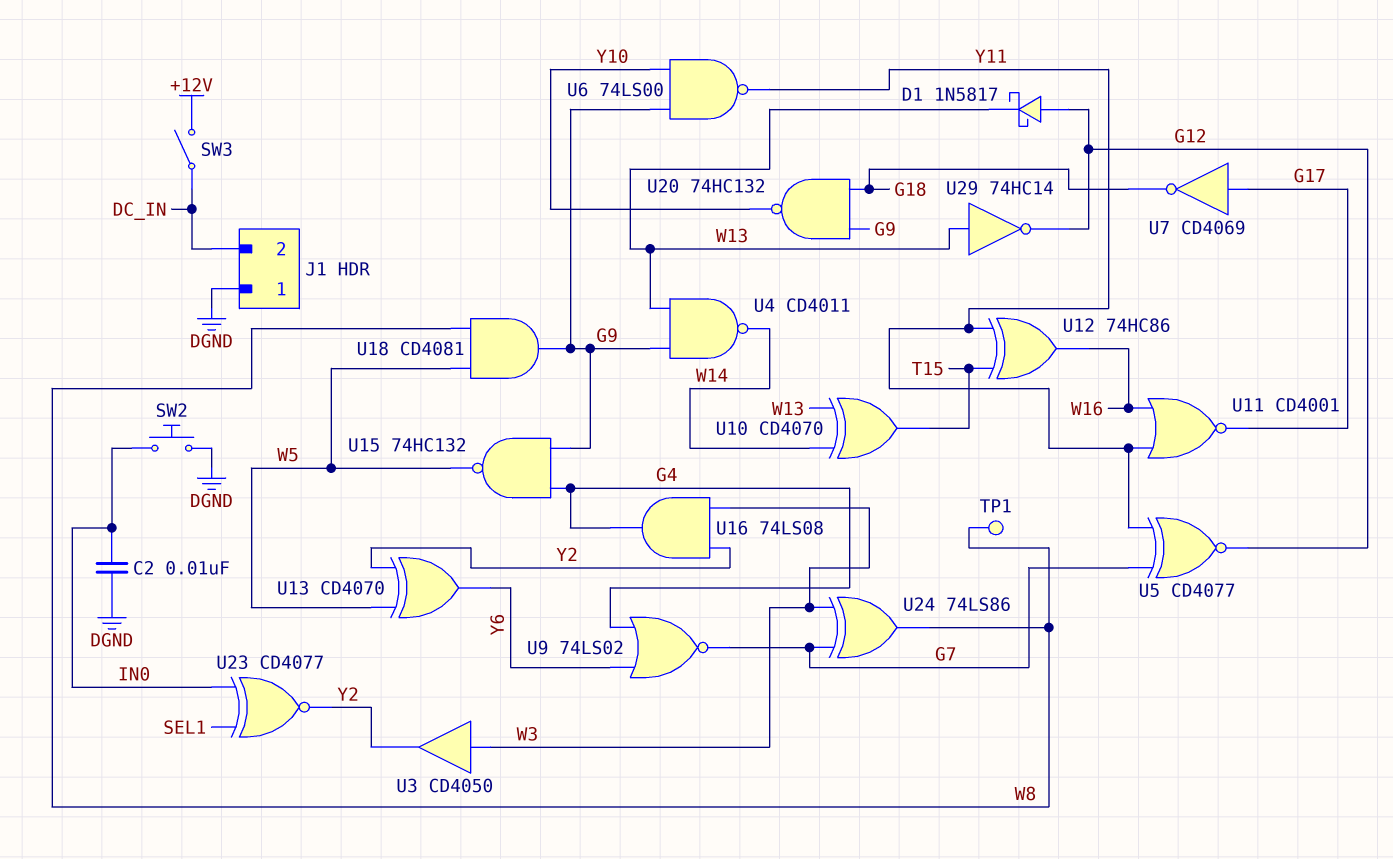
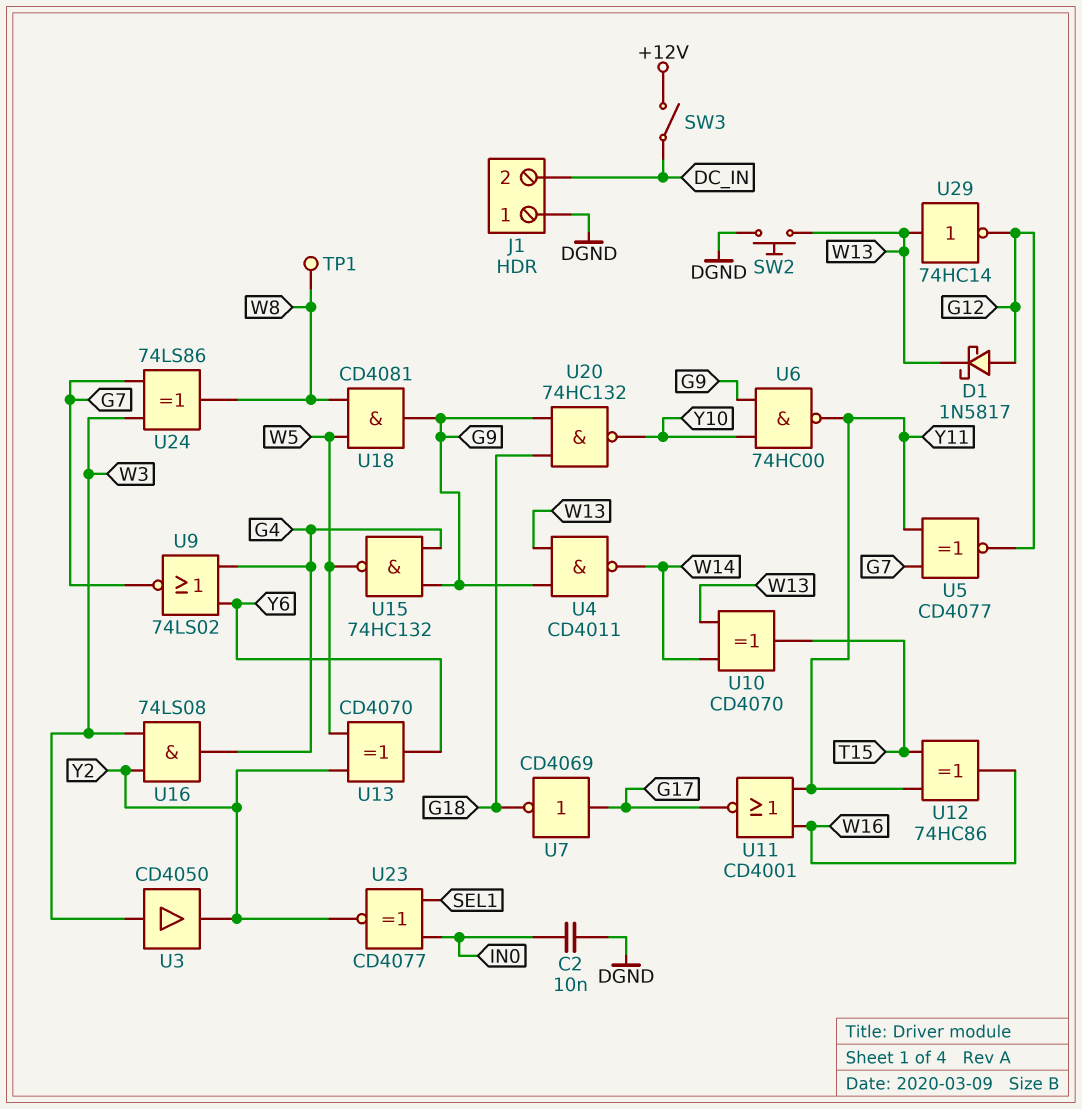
SW2: button (DGND, IN0) -> button (DGND, W13)
U6: NAND 74LS00 (in G9, in Y10, out Y11) -> NAND 74HC00 (in G9, in Y10, out Y11)

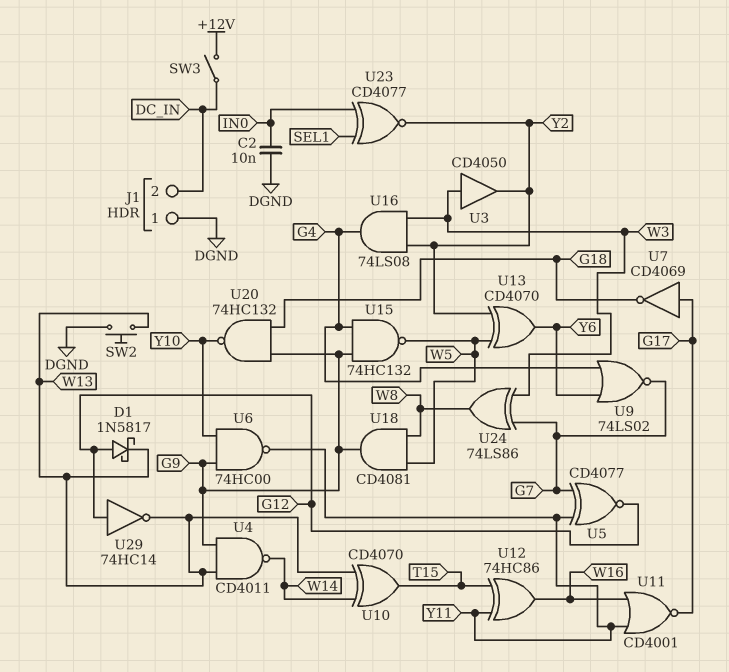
TP1: test point (W8) -> none
U29: NOT 74HC14 (in W13, out G12) -> NOT 74HC14 (in G12, out W13)

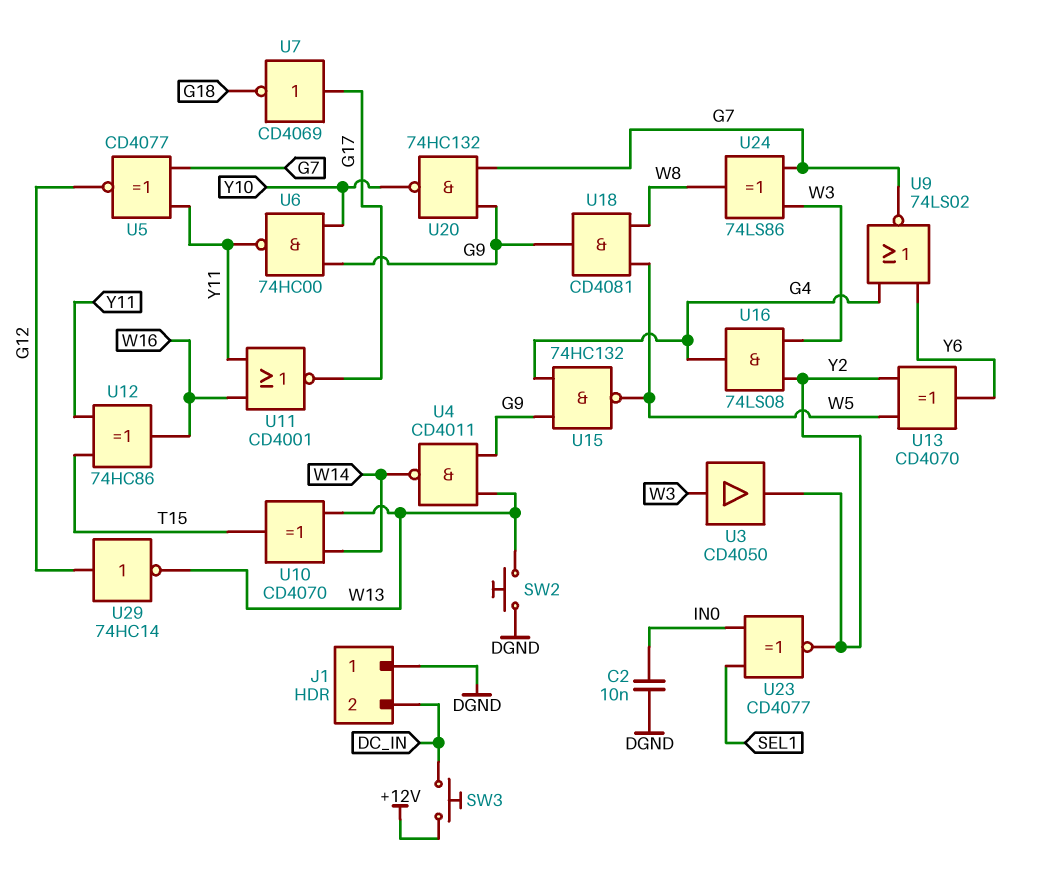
D1: schottky 1N5817 (A G12, K W13) -> none
SW3: switch (+12V, DC_IN) -> button (+12V, DC_IN)
U20: NAND 74HC132 (in G9, in G18, out Y10) -> NAND 74HC132 (in G7, in G9, out Y10)

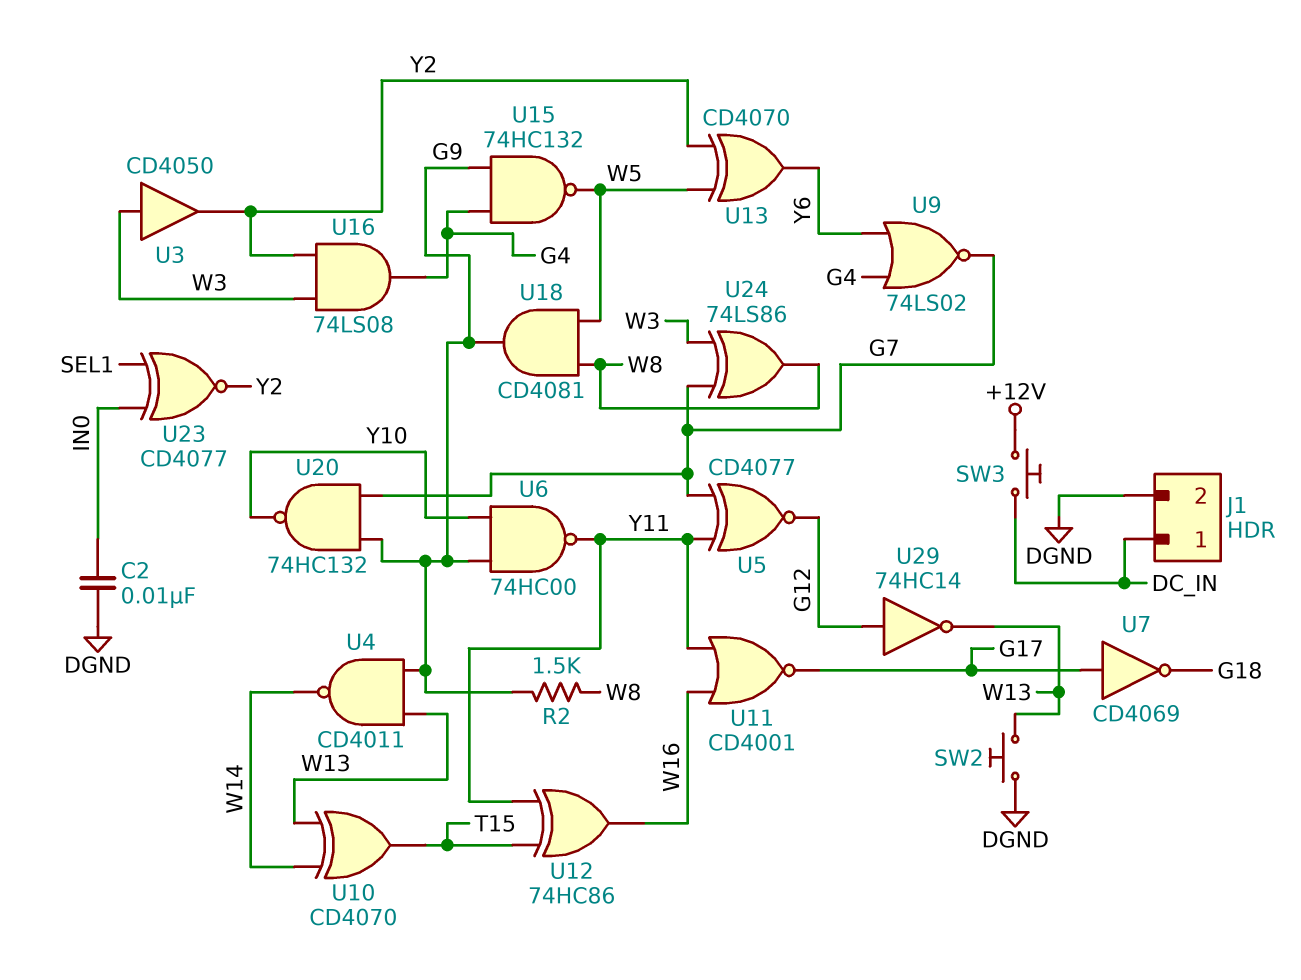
J1 pin 1: DGND -> DC_IN
J1 pin 2: DC_IN -> DGND
R2: none -> 1.5k (G9, W8)

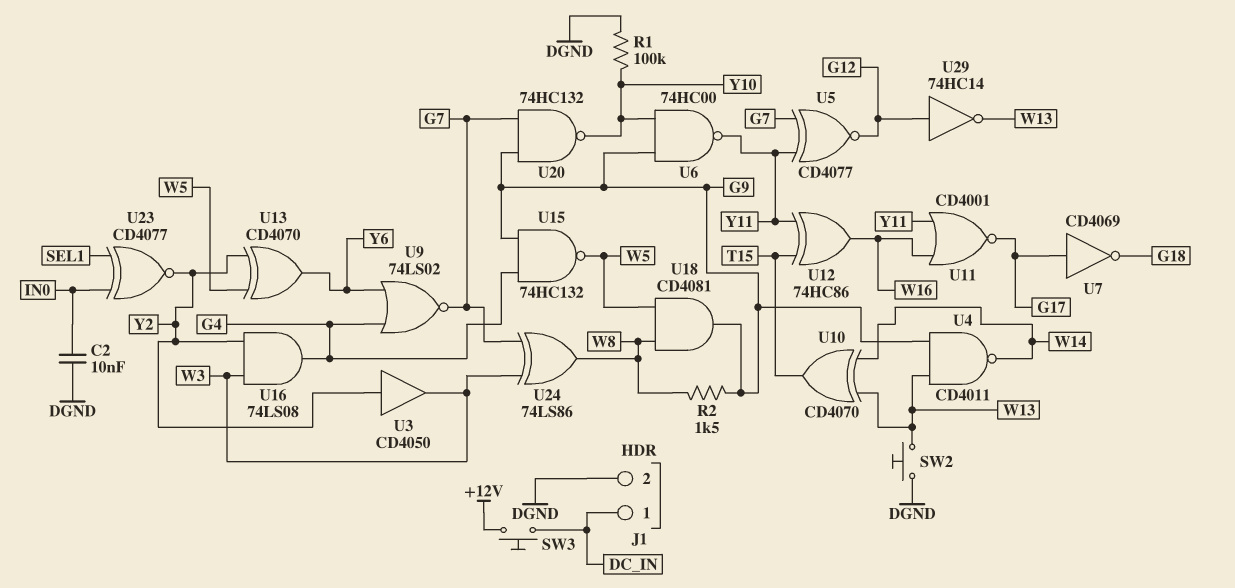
R1: none -> 100k (DGND, Y10)
U3: buffer CD4050 (in W3, out Y2) -> buffer CD4050 (in Y2, out W3)

